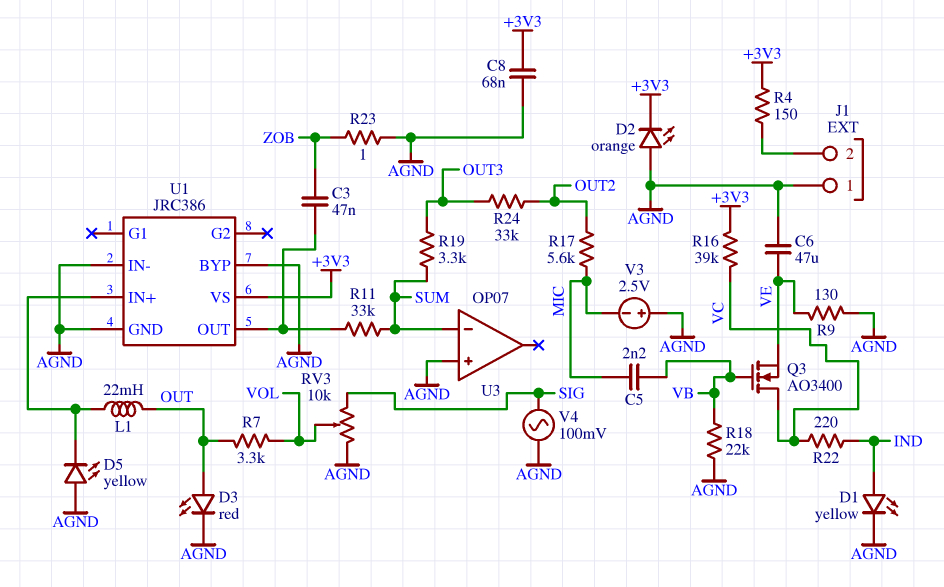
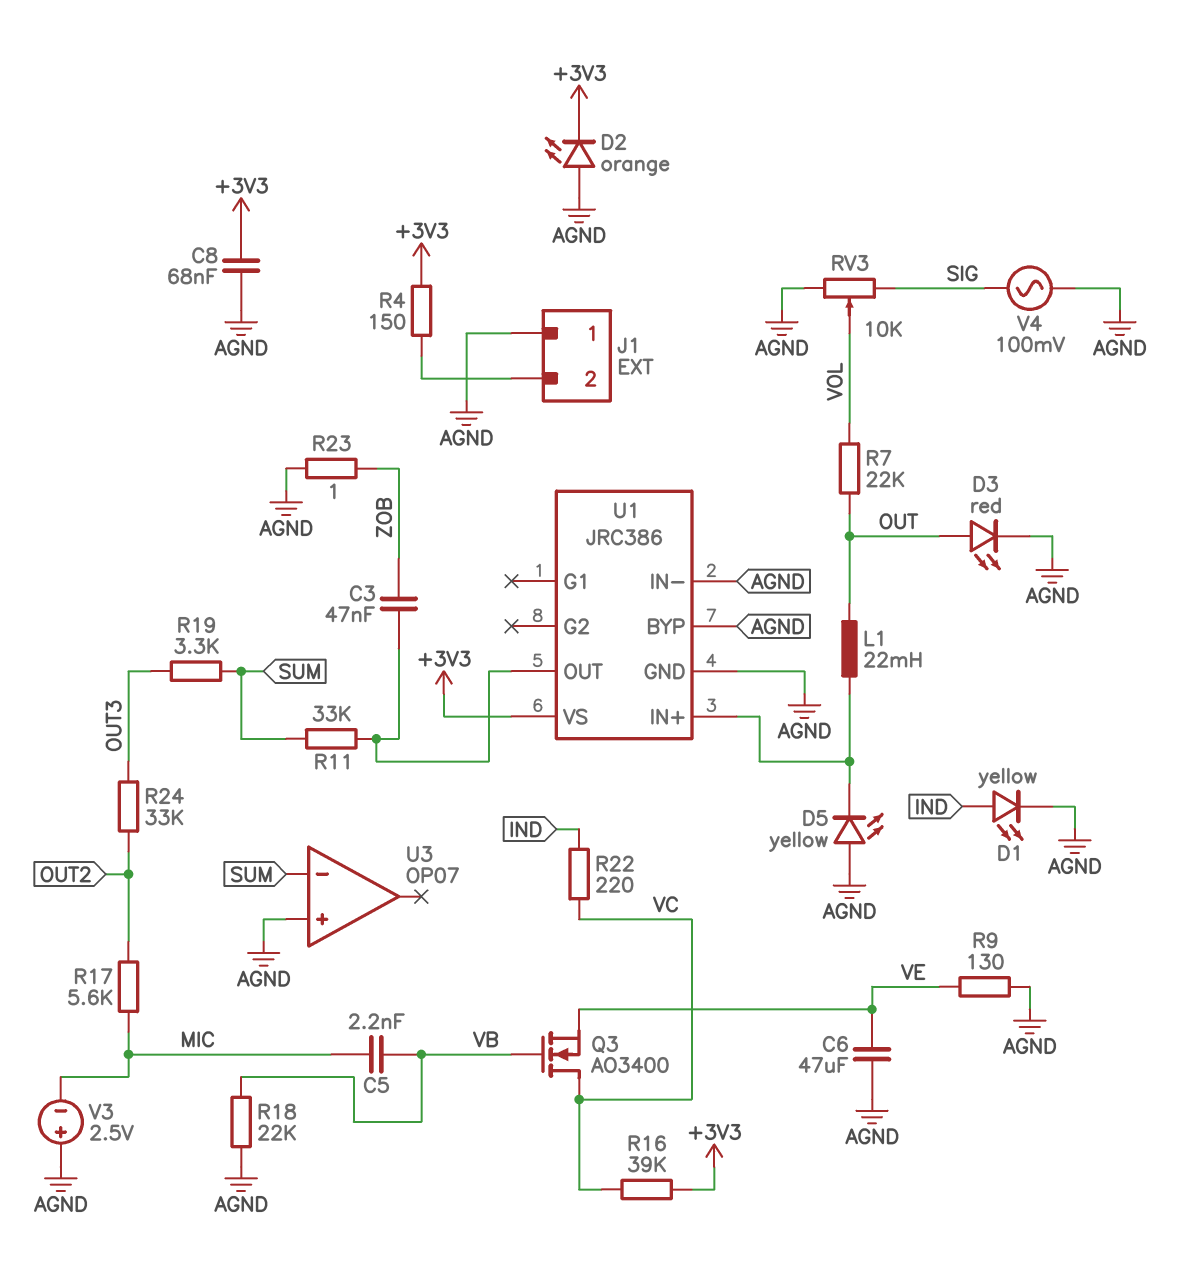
R7: 3.3k (OUT, VOL) -> 22k (OUT, VOL)

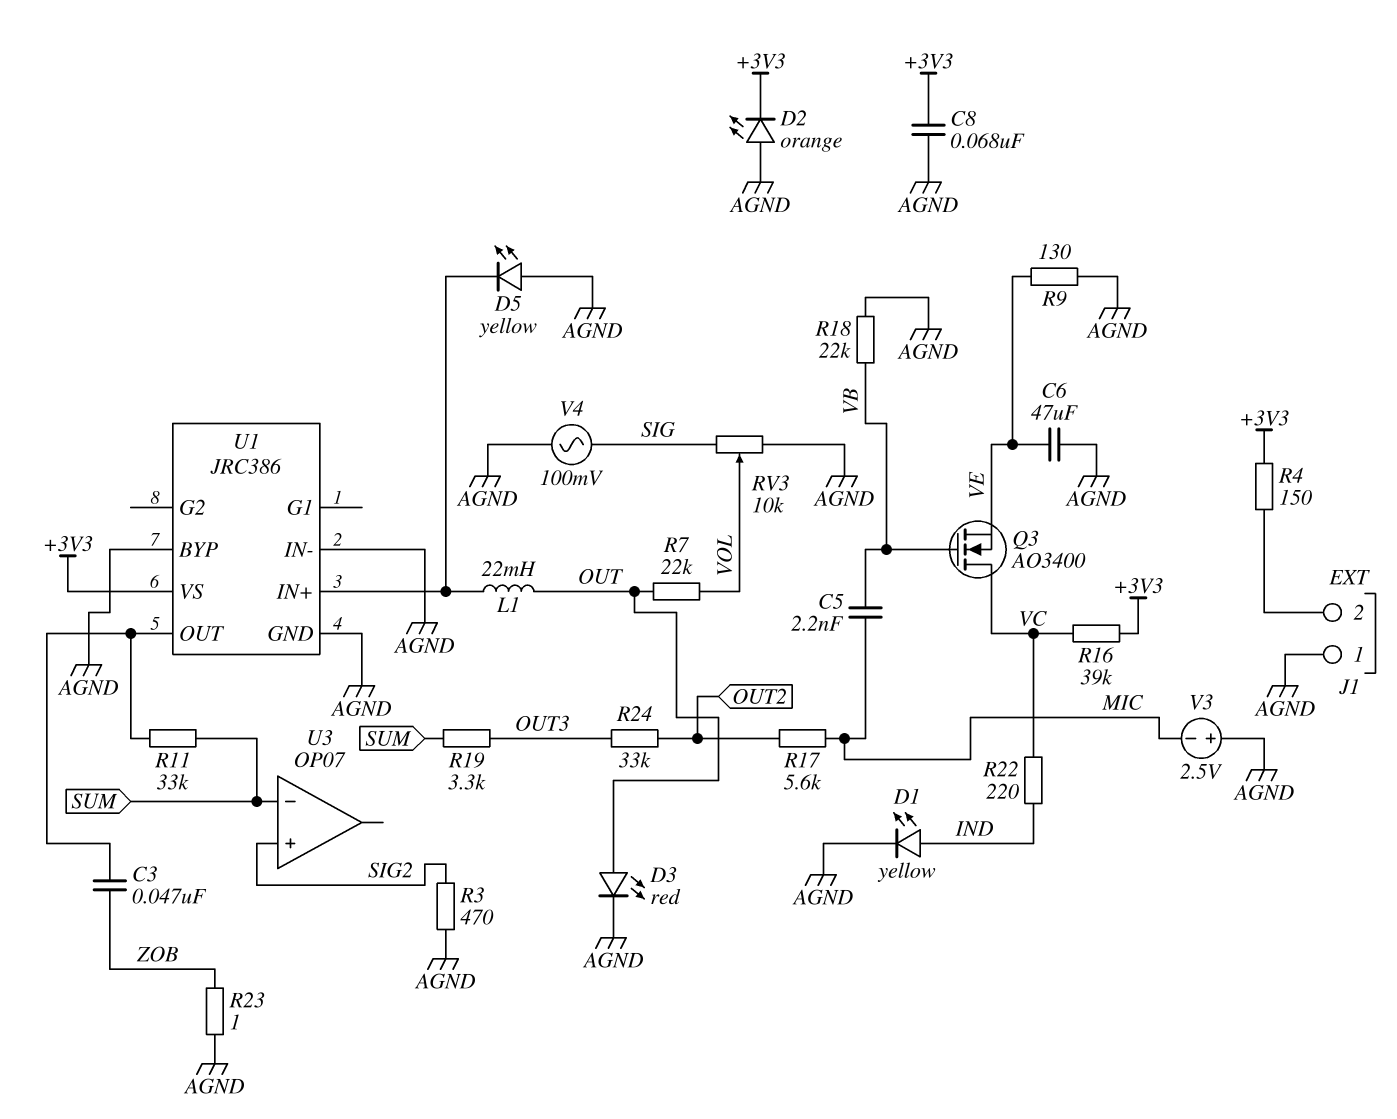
R3: none -> 470 (AGND, SIG2)
U3 pin in+: AGND -> SIG2

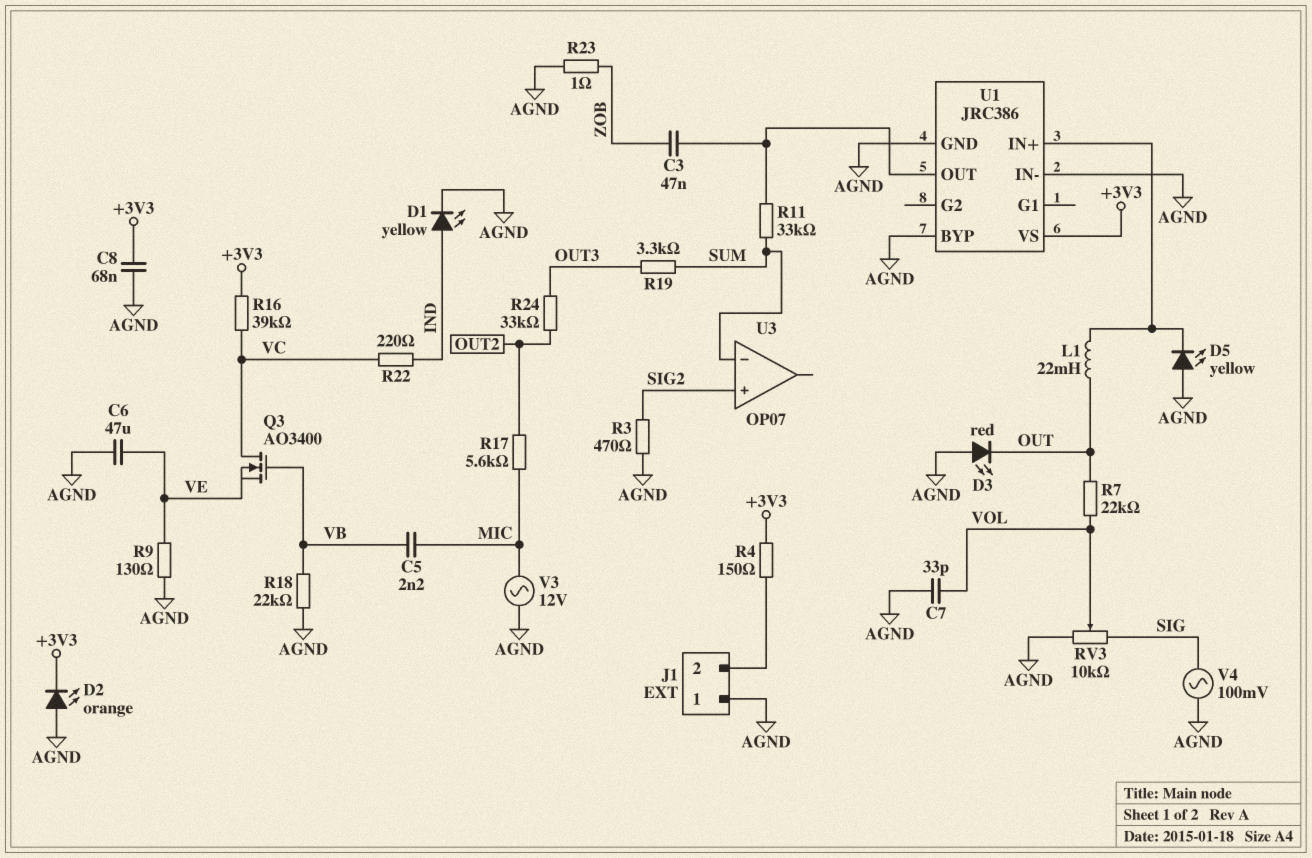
C7: none -> 33pF (AGND, VOL)
D3: LED red (A OUT, K AGND) -> LED red (A AGND, K OUT)
V3: 2.5V (plus AGND, minus MIC) -> AC 12V (AGND, MIC)

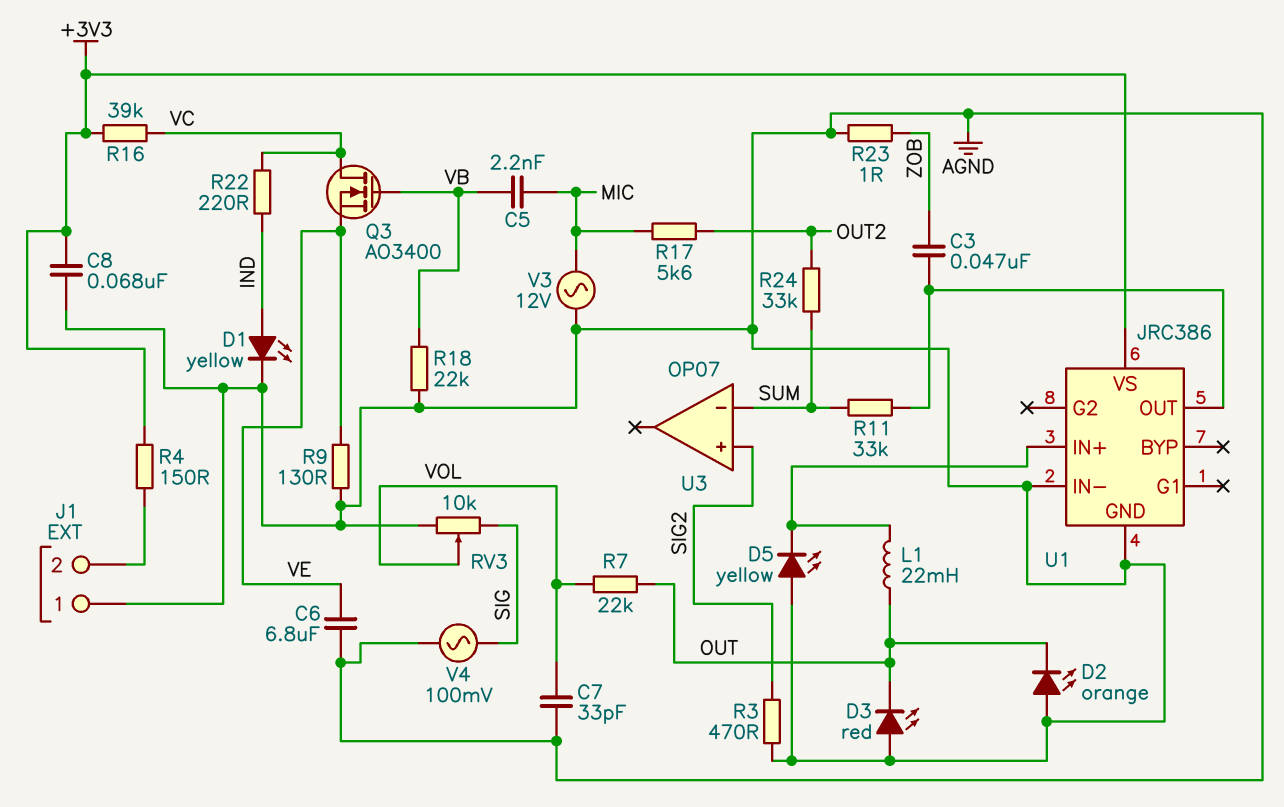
C6: 47uF (AGND, VE) -> 6.8uF (AGND, VE)
D2: LED orange (A AGND, K +3V3) -> LED orange (A AGND, K OUT)
R19: 3.3k (OUT3, SUM) -> none
R24: 33k (OUT2, OUT3) -> 33k (OUT2, SUM)
U1 pin BYP: AGND -> none

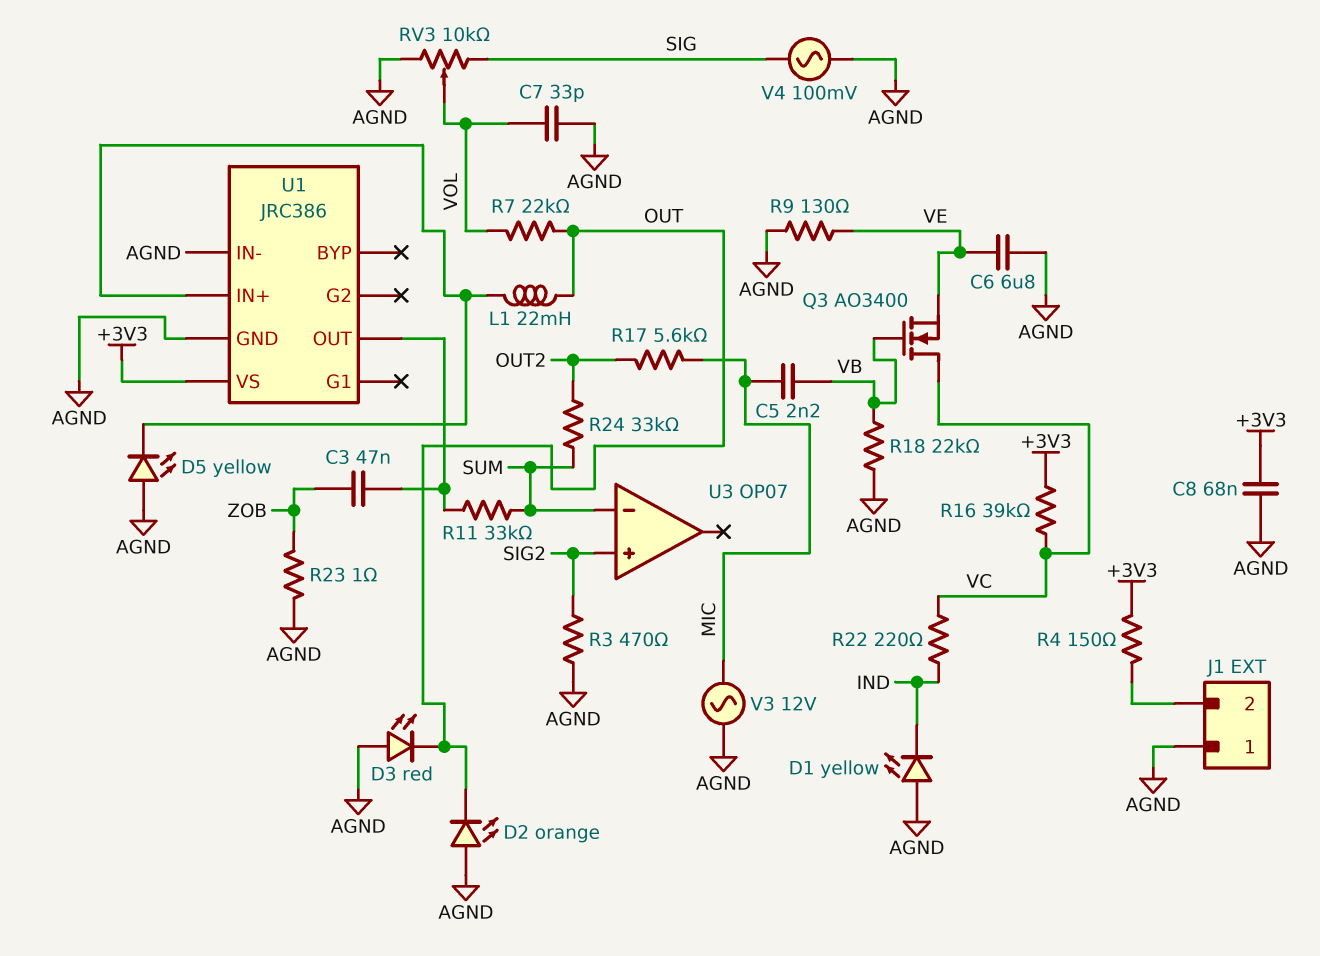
D1: LED yellow (A IND, K AGND) -> LED yellow (A AGND, K IND)

